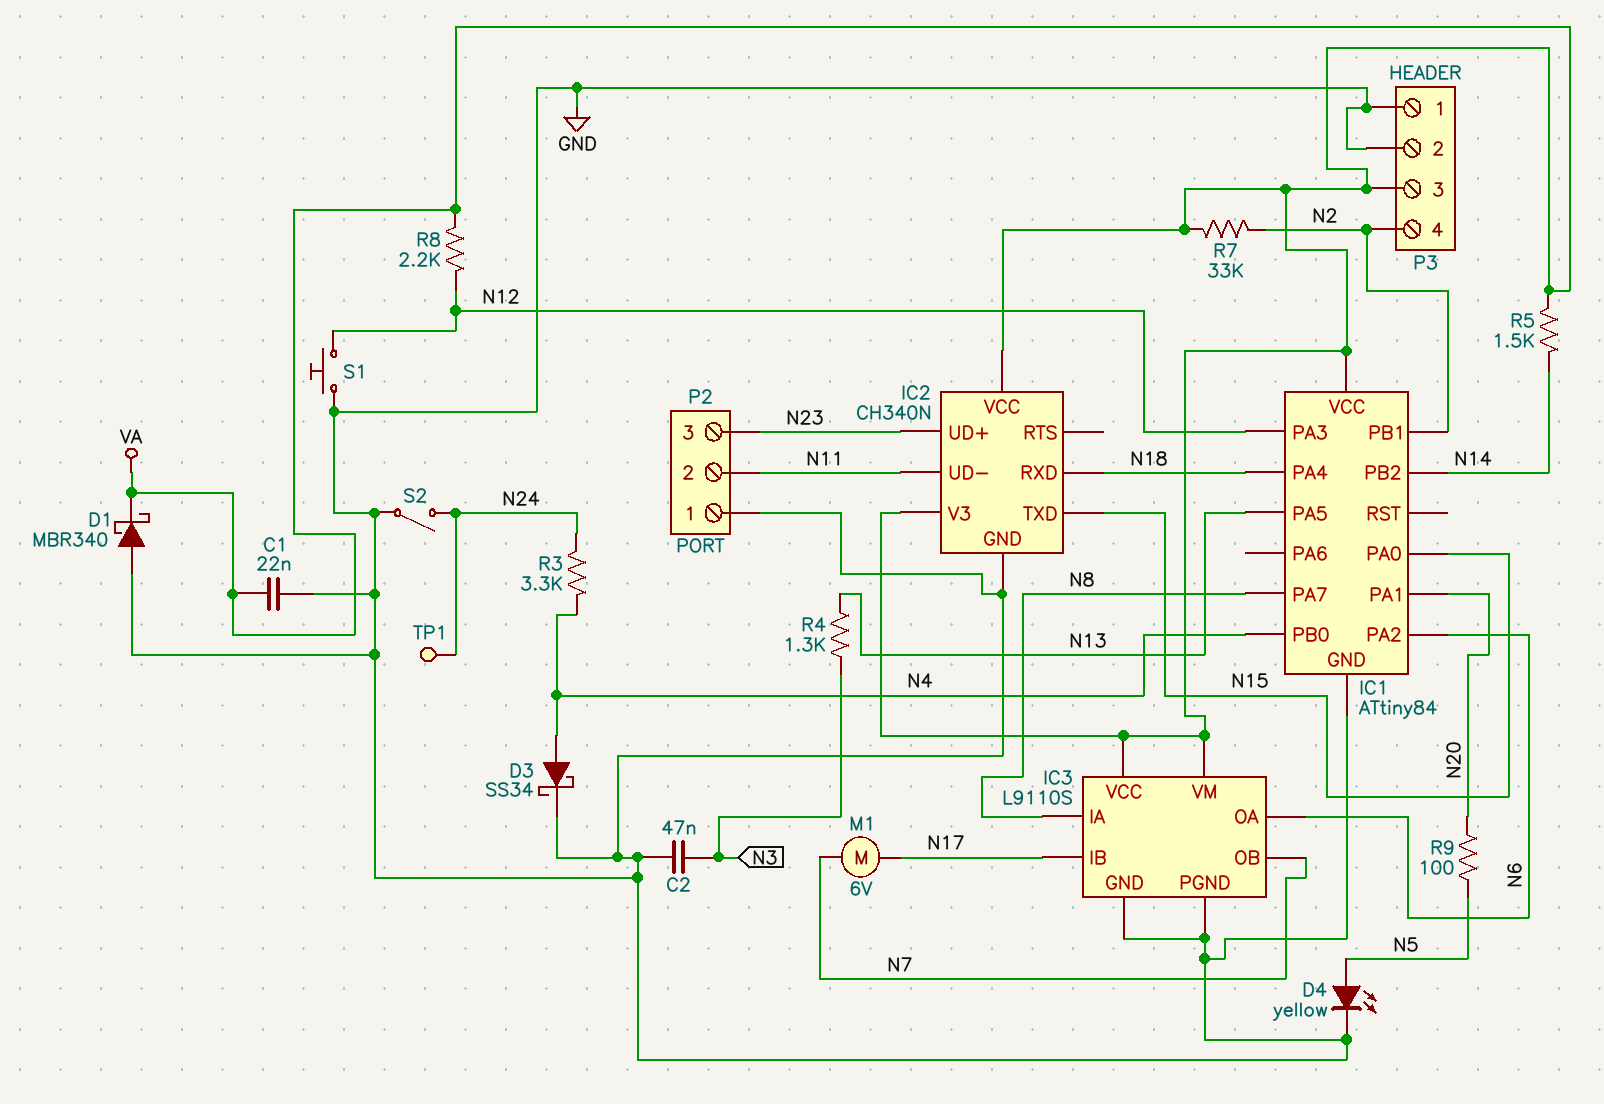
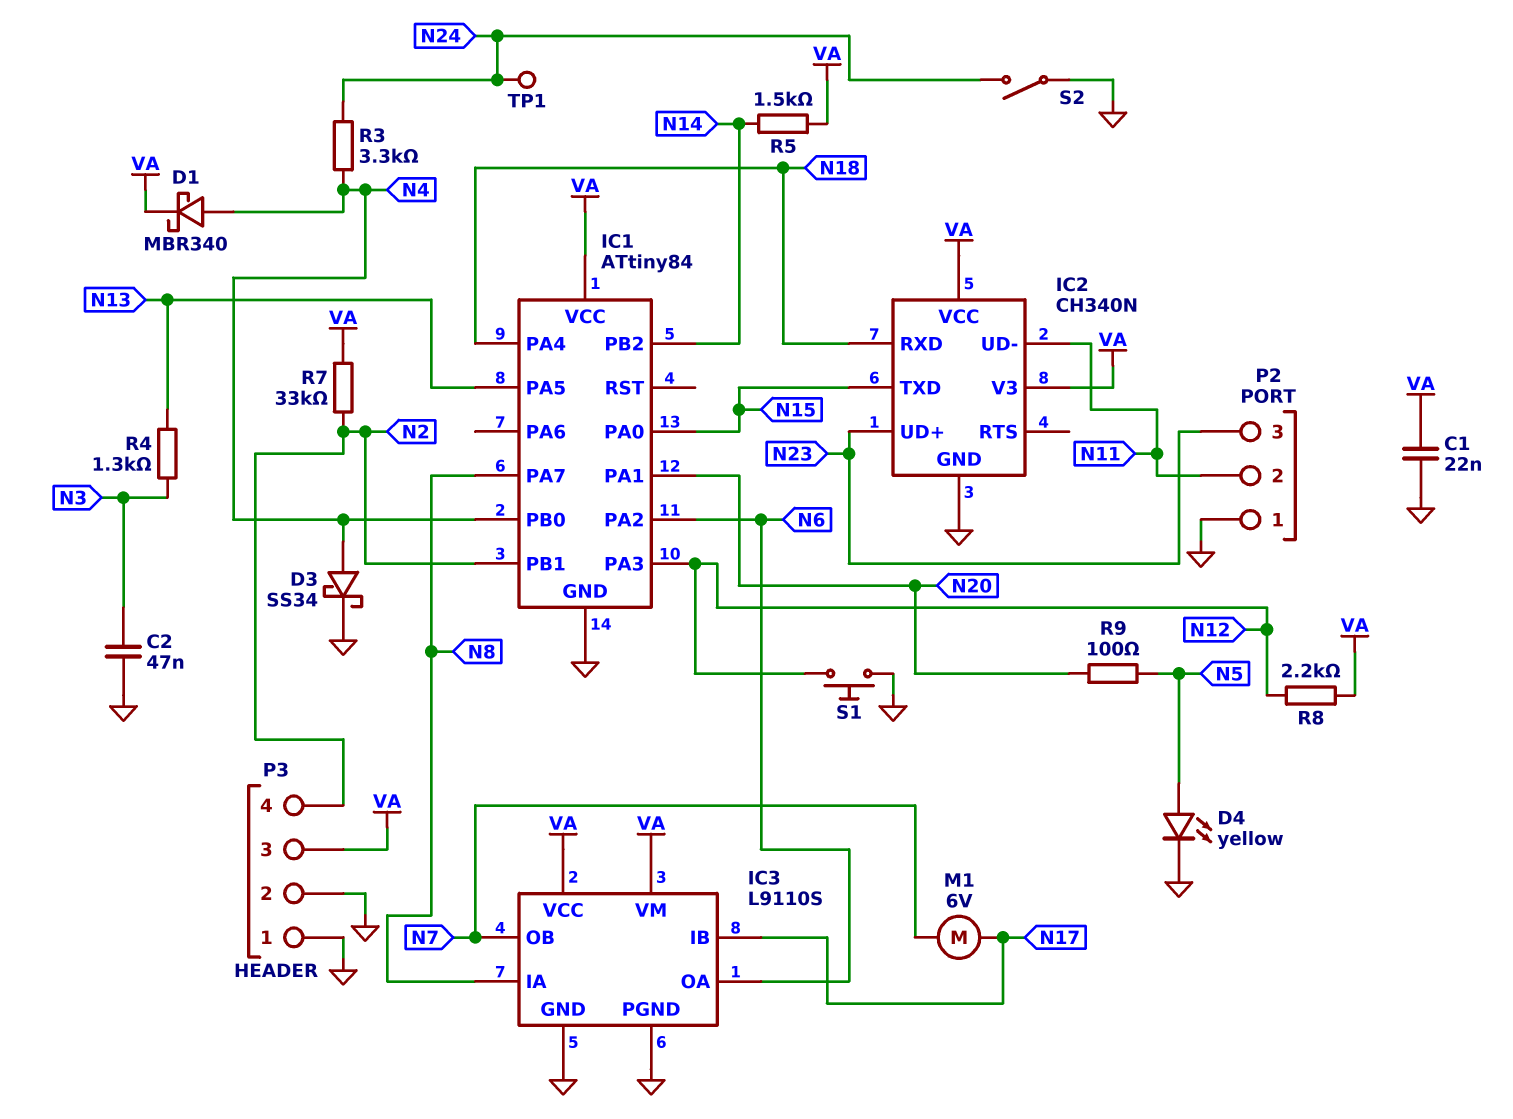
D1: schottky MBR340 (A GND, K VA) -> schottky MBR340 (A N4, K VA)

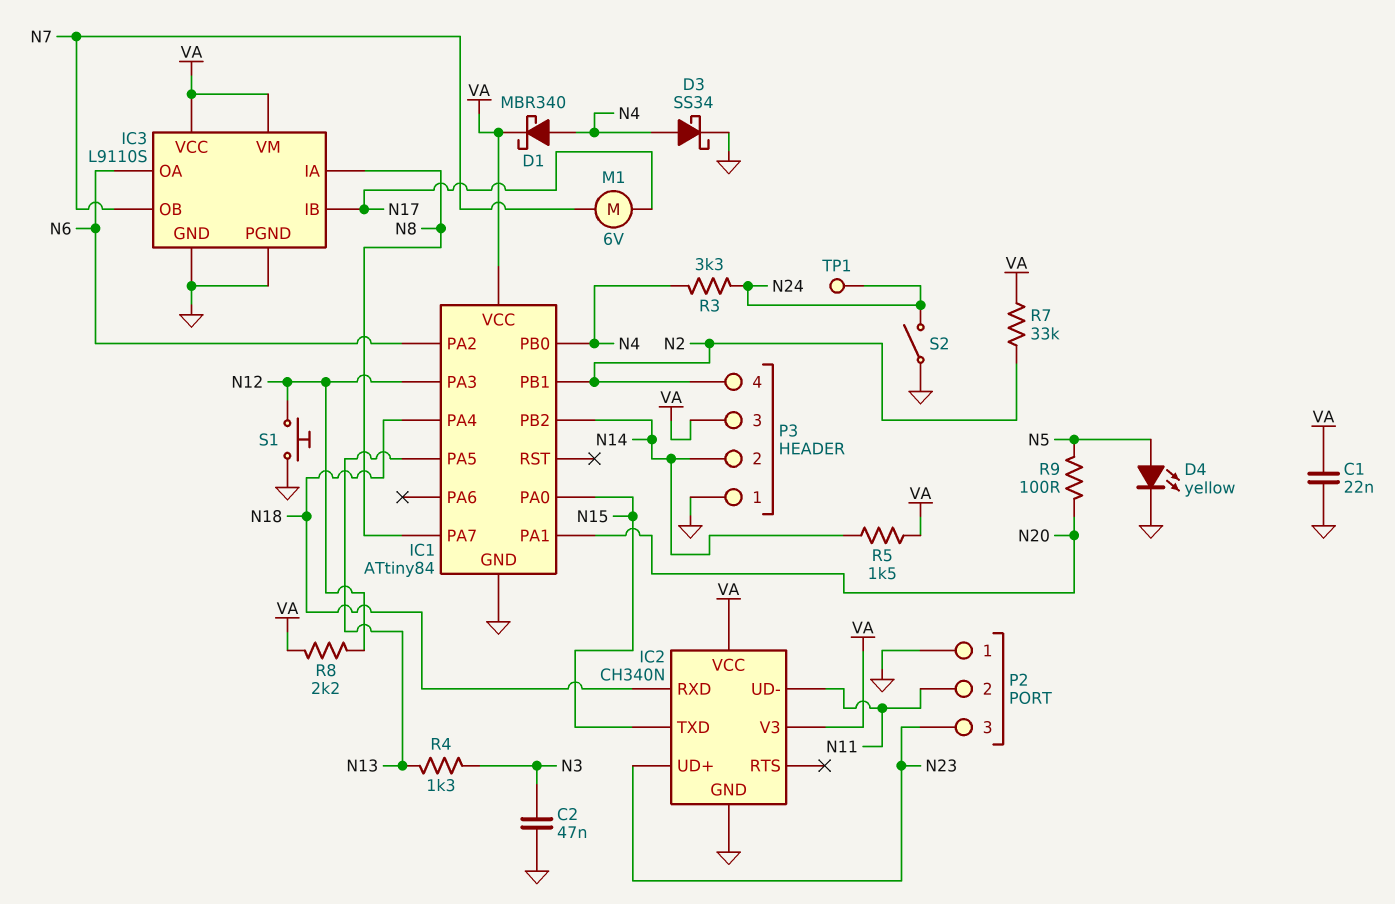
P3 pin 2: GND -> N14

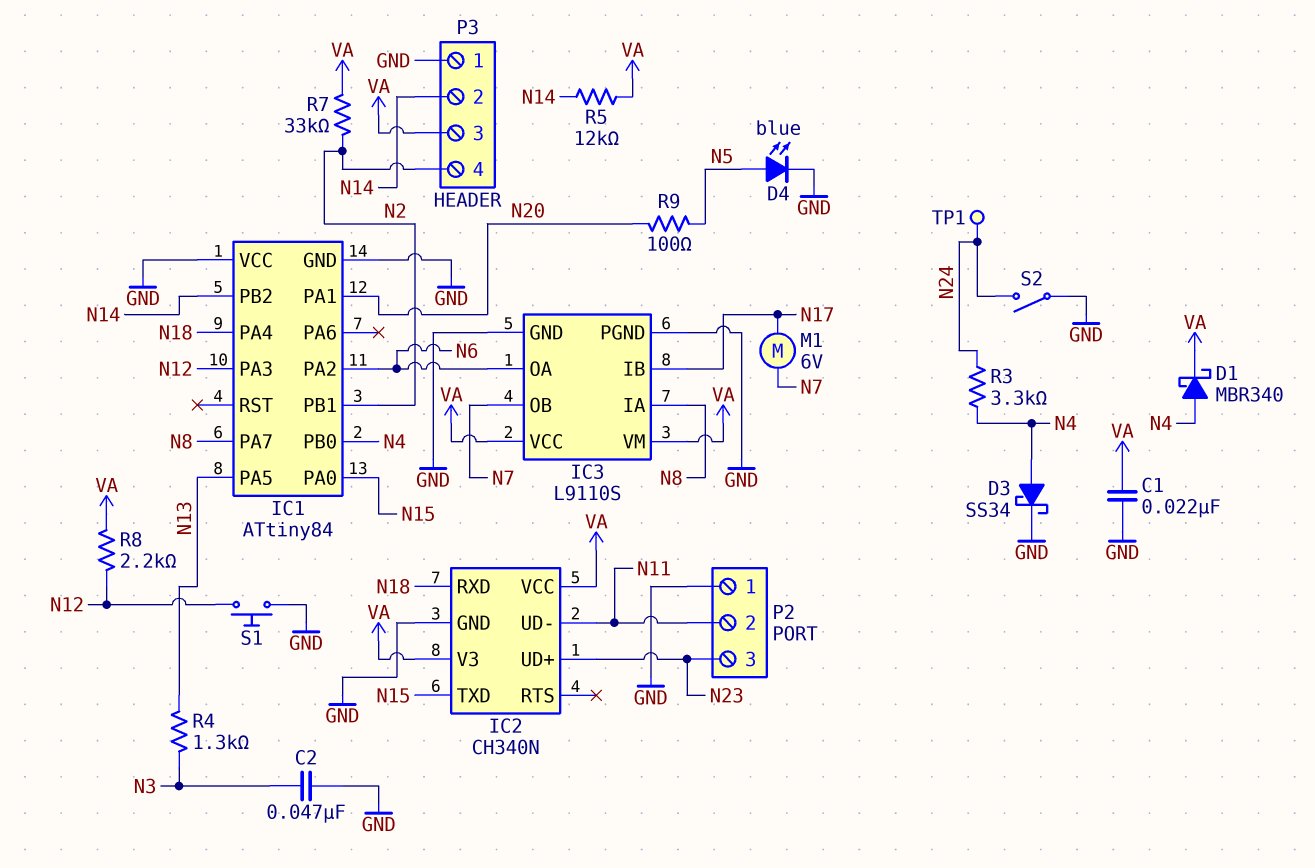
D4: LED yellow (A N5, K GND) -> LED blue (A N5, K GND)
IC1 pin VCC: VA -> GND
R5: 1.5k (N14, VA) -> 12k (N14, VA)

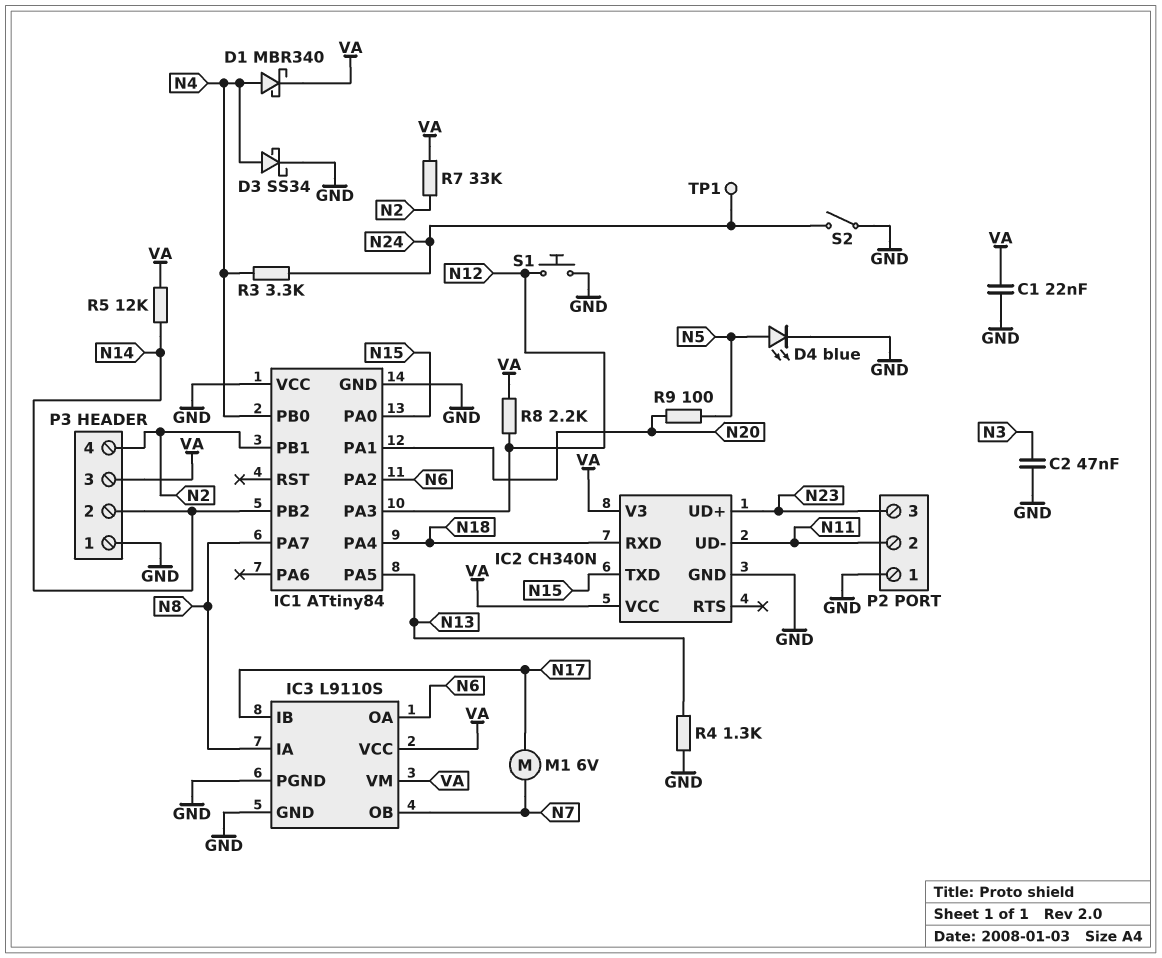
R4: 1.3k (N3, N13) -> 1.3k (GND, N13)

